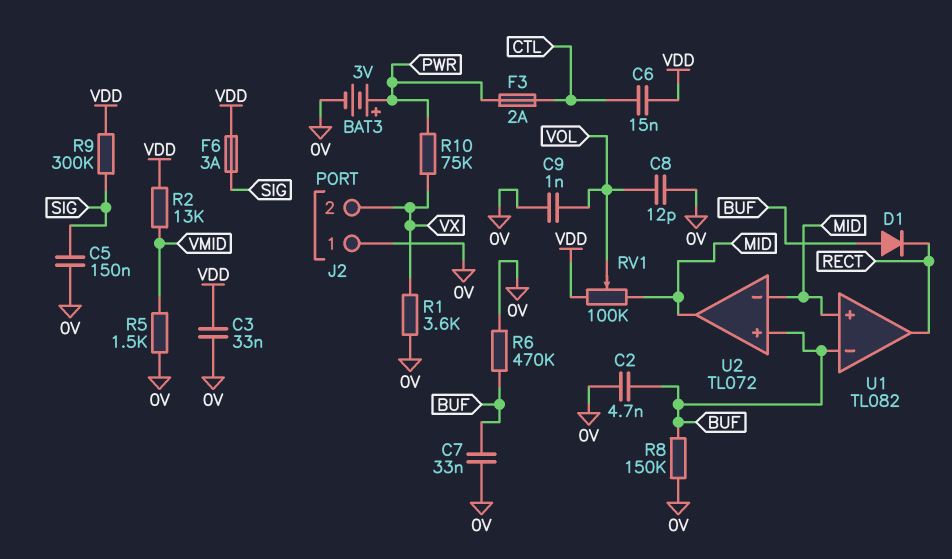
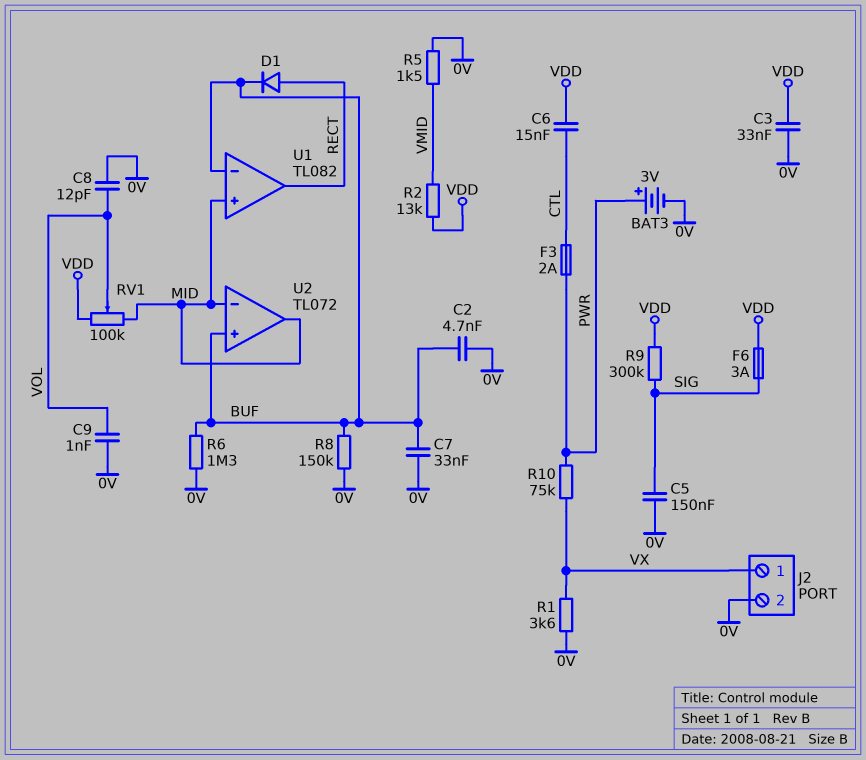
D1: diode (A BUF, K RECT) -> diode (A RECT, K BUF)
J2 pin 1: 0V -> VX
J2 pin 2: VX -> 0V
R6: 470k (0V, BUF) -> 1.3M (0V, BUF)

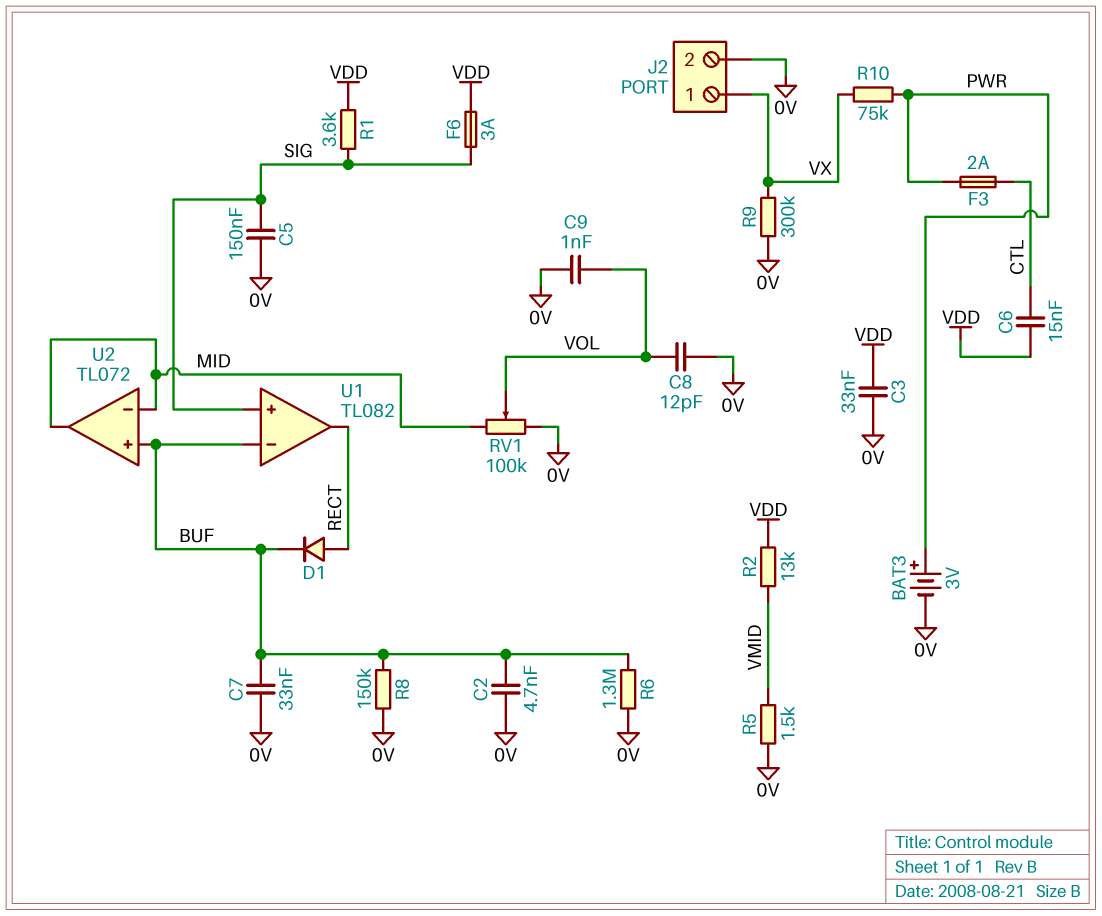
R1: 3.6k (0V, VX) -> 3.6k (SIG, VDD)
R9: 300k (SIG, VDD) -> 300k (0V, VX)
RV1: 100k (MID, VDD, wiper VOL) -> 100k (0V, MID, wiper VOL)
U1 pin in+: MID -> SIG

